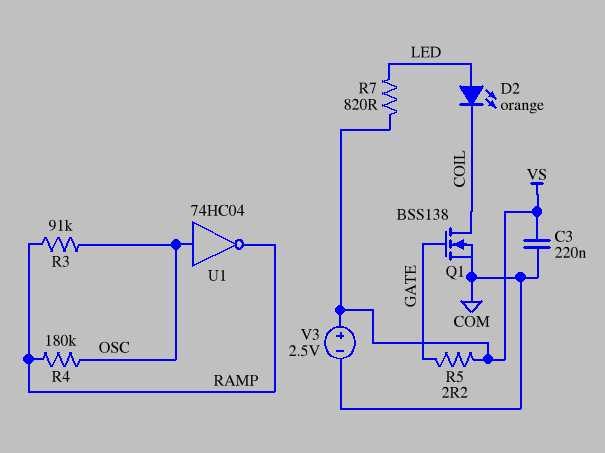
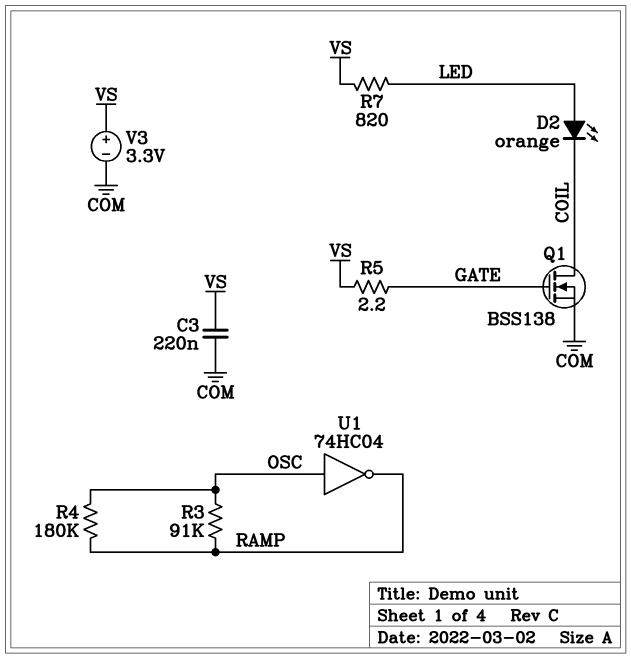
V3: 2.5V (plus VS, minus COM) -> 3.3V (plus VS, minus COM)

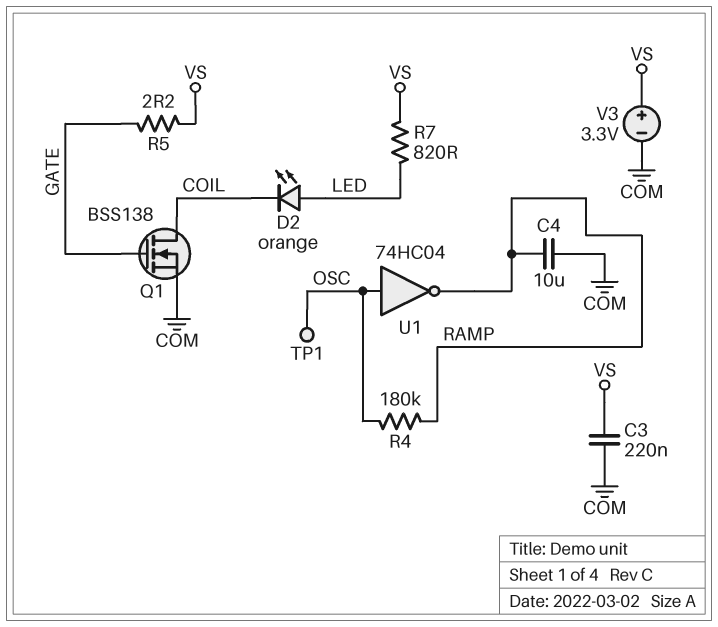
C4: none -> 10uF (COM, RAMP)
R3: 91k (OSC, RAMP) -> none
TP1: none -> test point (OSC)

